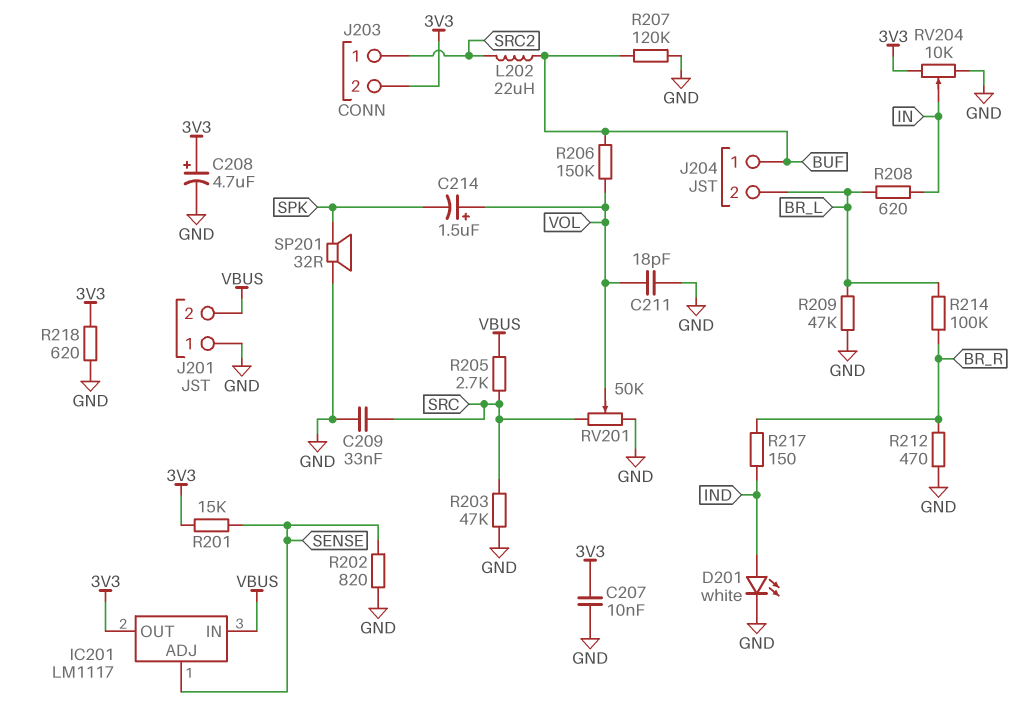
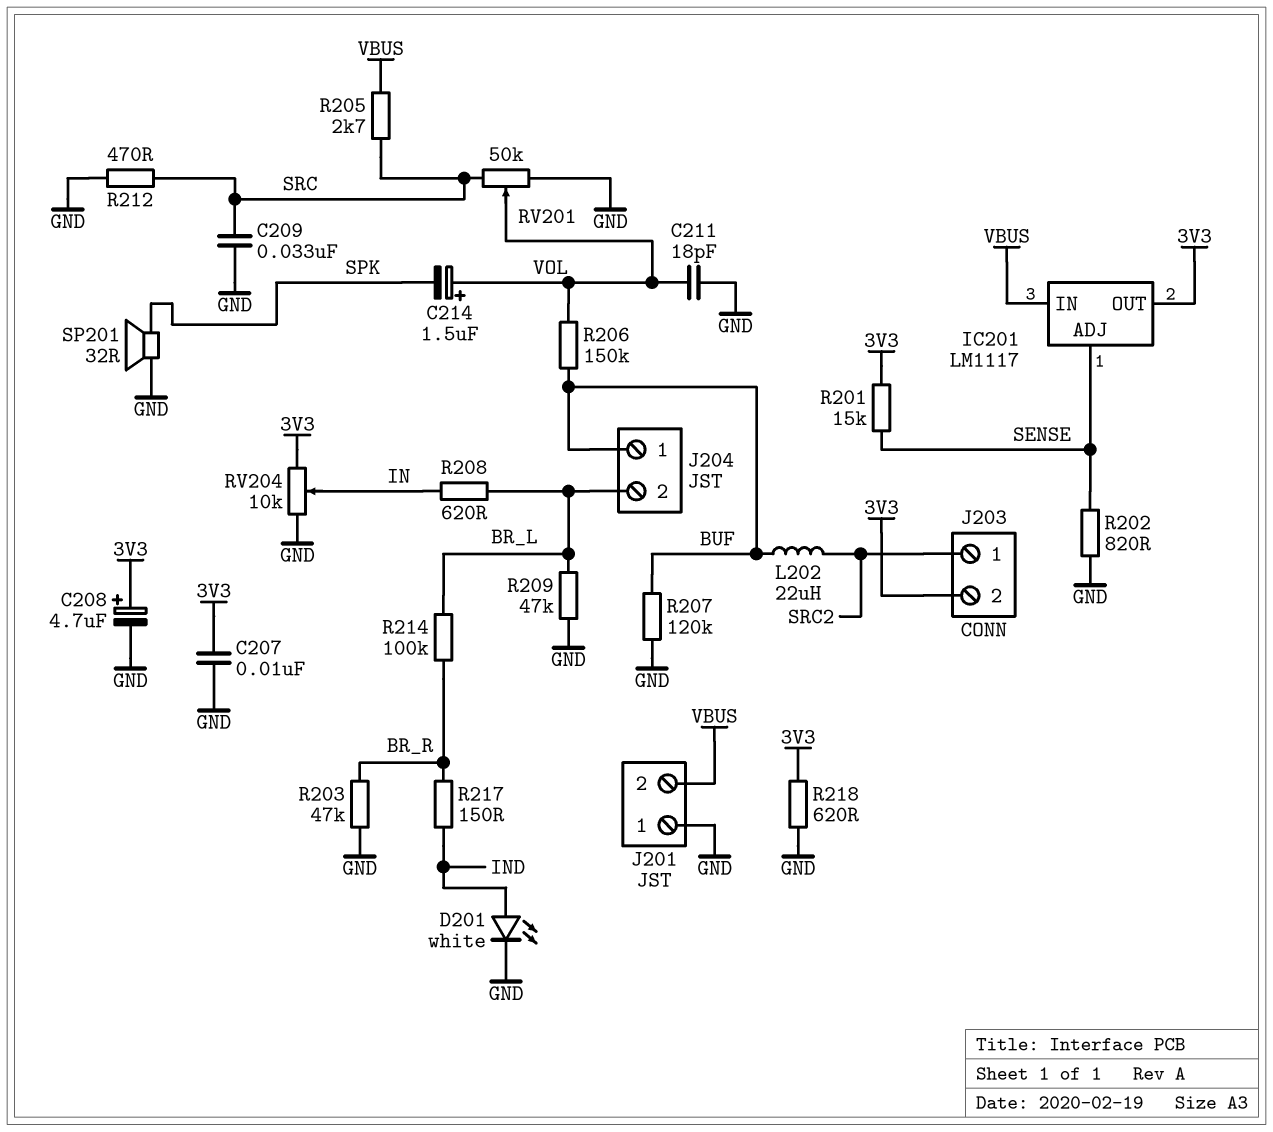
R203: 47k (GND, SRC) -> 47k (BR_R, GND)
R212: 470 (BR_R, GND) -> 470 (GND, SRC)

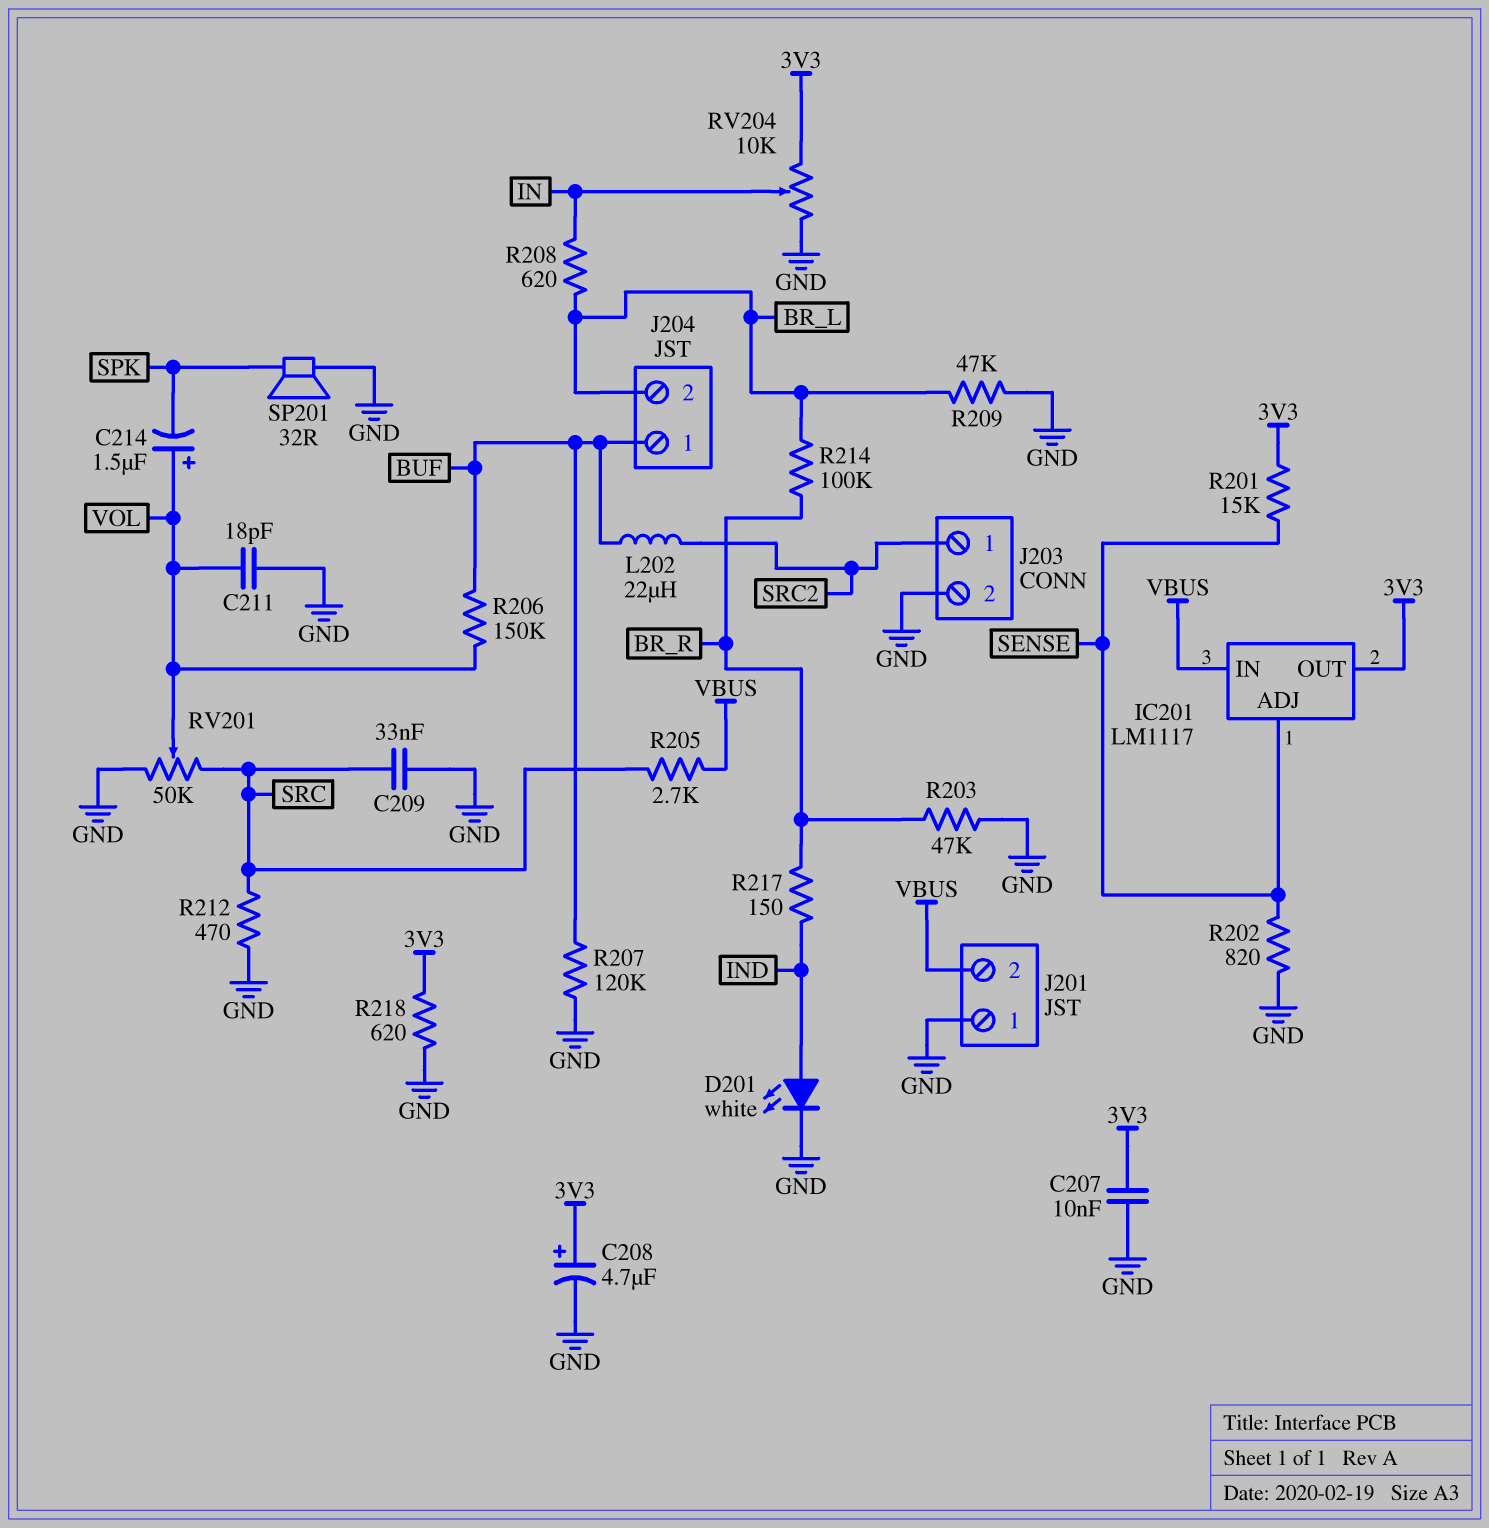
J203 pin 2: 3V3 -> GND

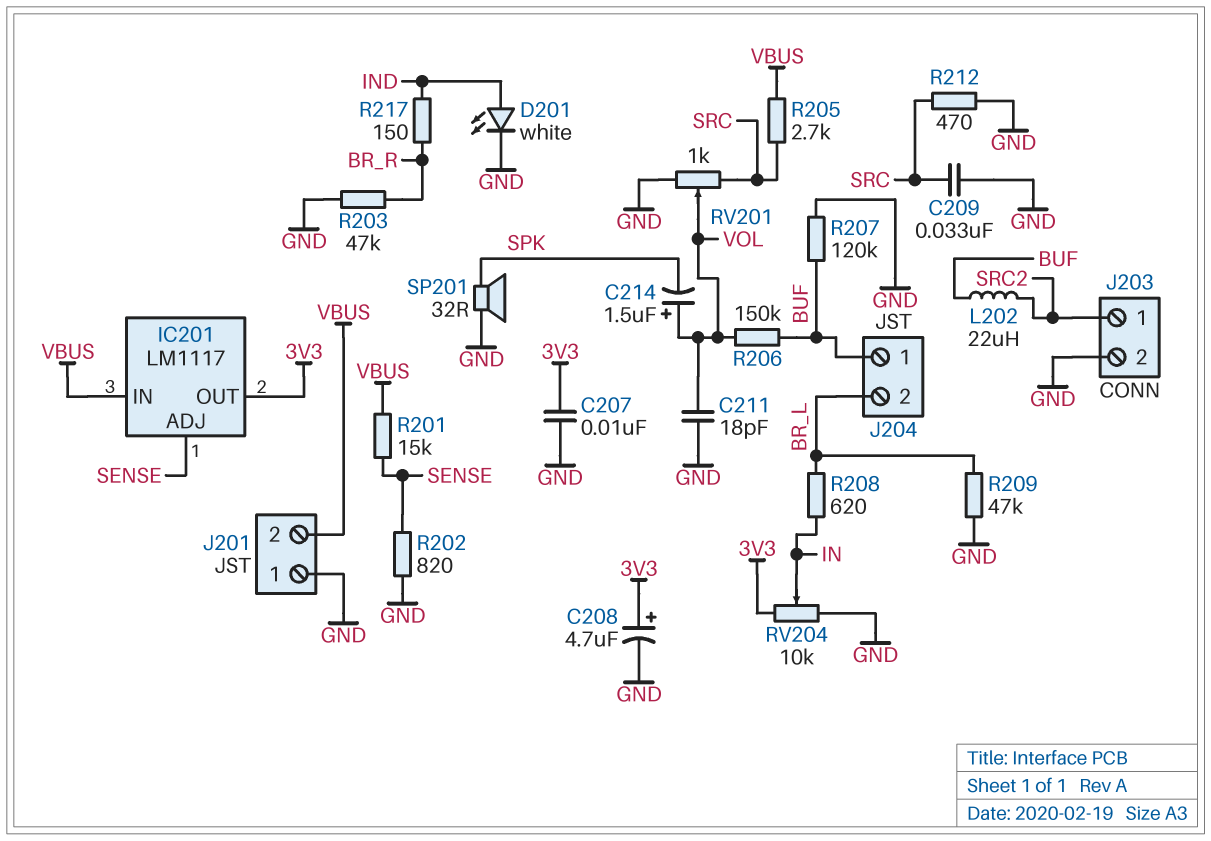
R201: 15k (3V3, SENSE) -> 15k (SENSE, VBUS)
R214: 100k (BR_L, BR_R) -> none
R218: 620 (3V3, GND) -> none
RV201: 50k (GND, SRC, wiper VOL) -> 1k (GND, SRC, wiper VOL)

